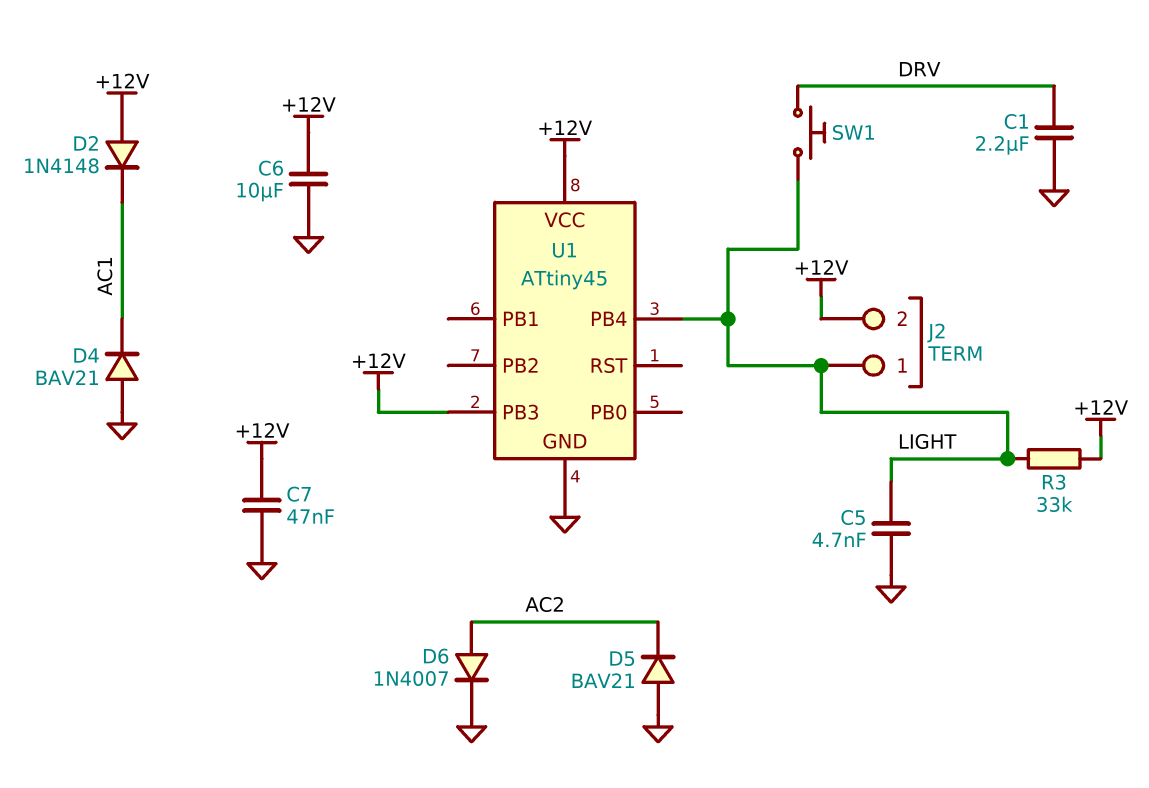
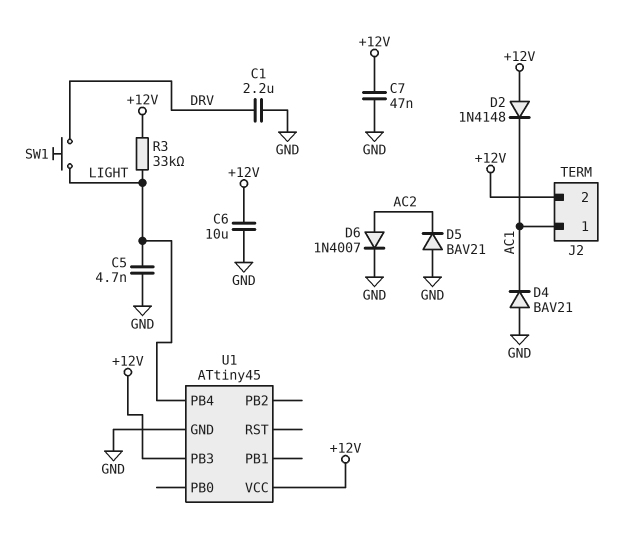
J2 pin 1: LIGHT -> AC1

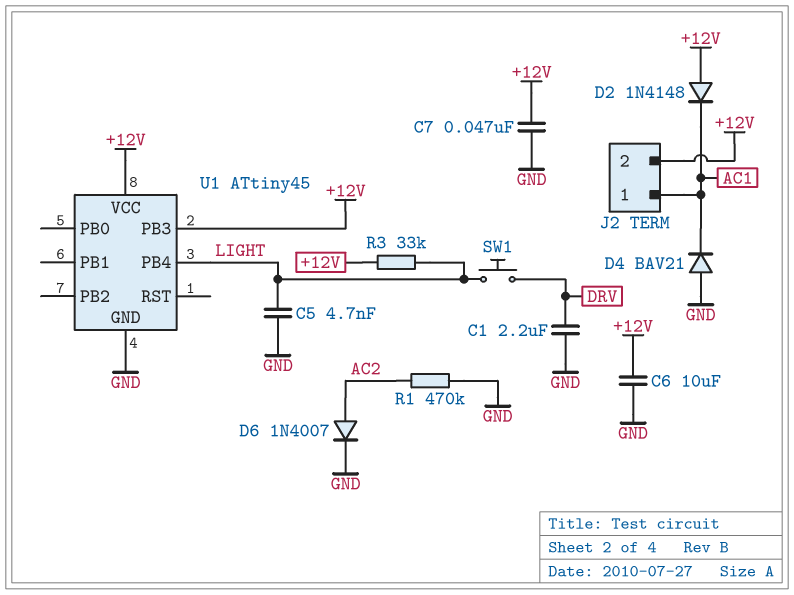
D5: diode BAV21 (A GND, K AC2) -> none
R1: none -> 470k (AC2, GND)

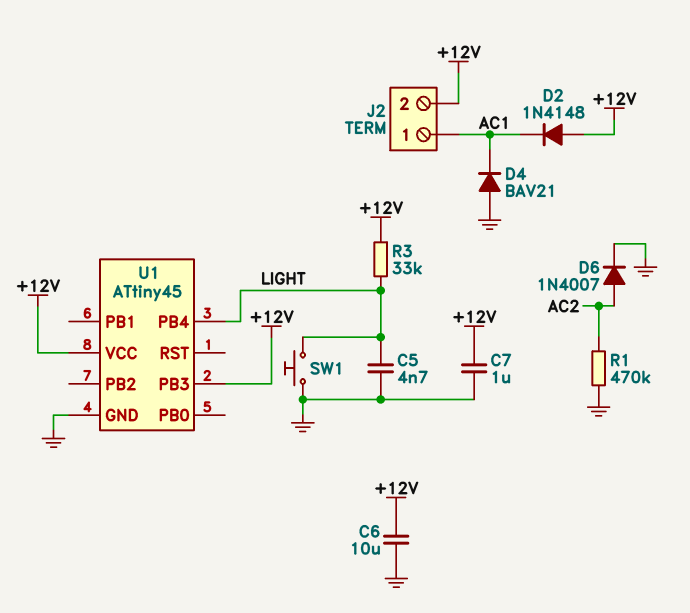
C1: 2.2uF (DRV, GND) -> none
C7: 47nF (+12V, GND) -> 1uF (+12V, GND)
SW1: button (DRV, LIGHT) -> button (GND, LIGHT)

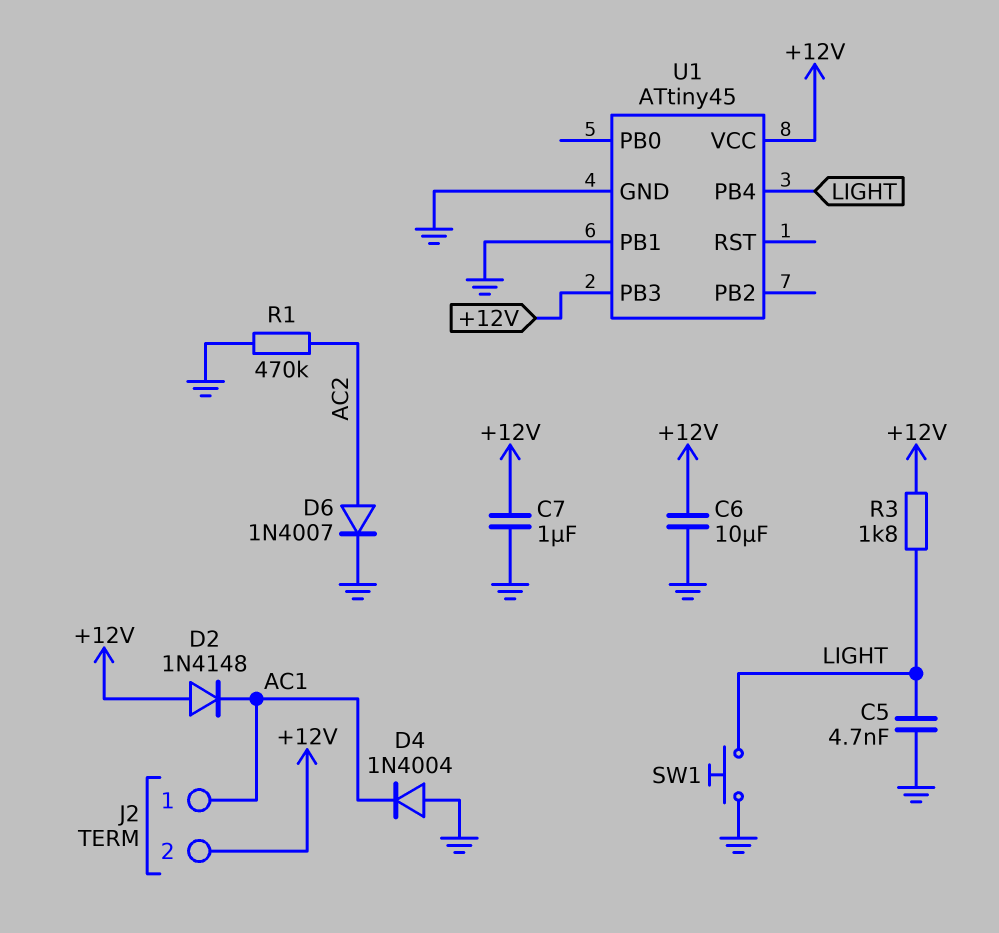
D4: diode BAV21 (A GND, K AC1) -> diode 1N4004 (A GND, K AC1)
R3: 33k (+12V, LIGHT) -> 1.8k (+12V, LIGHT)
U1 pin PB1: none -> GND

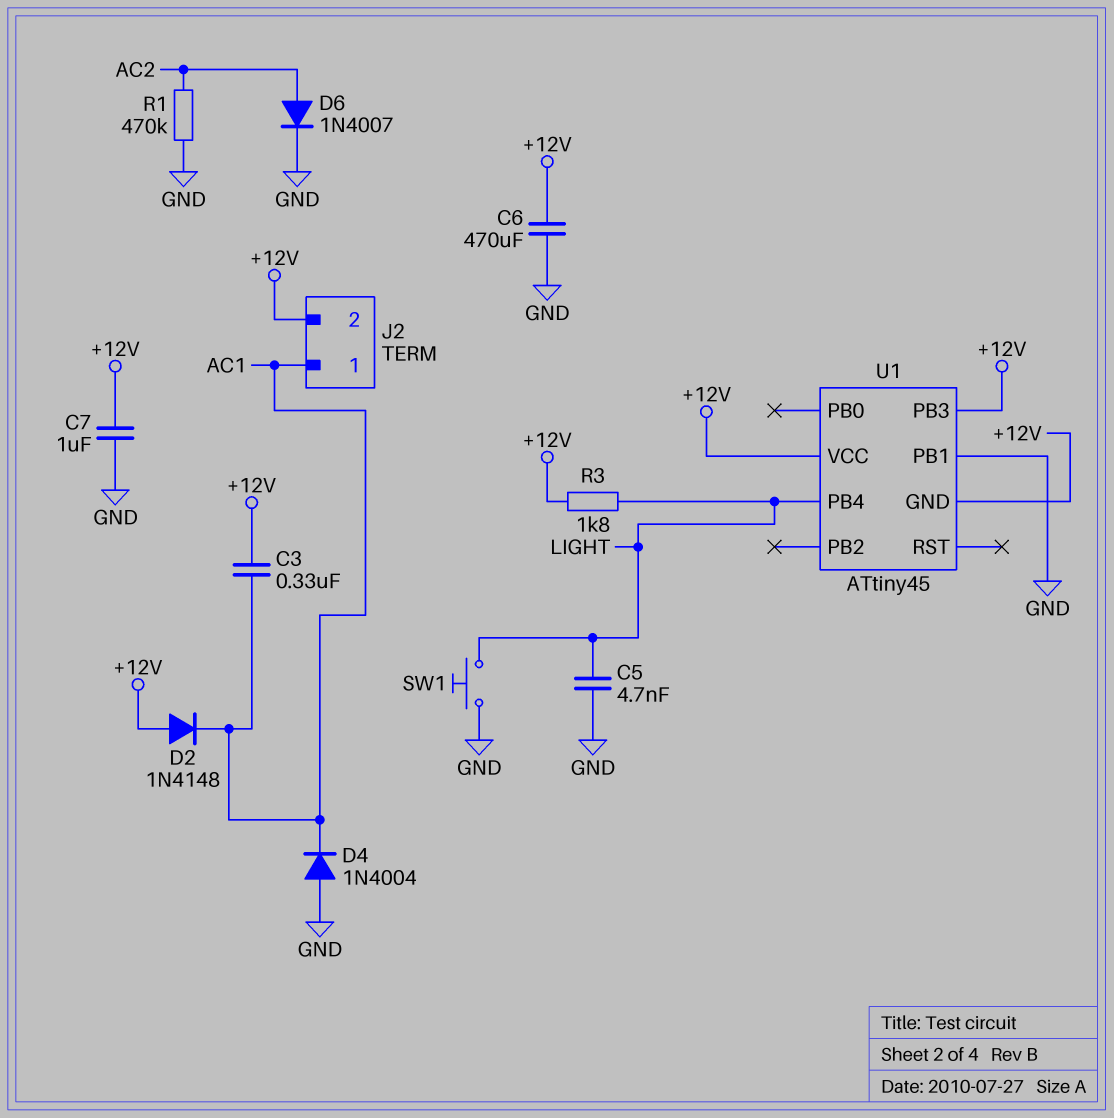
C3: none -> 330nF (+12V, AC1)
C6: 10uF (+12V, GND) -> 470uF (+12V, GND)
U1 pin GND: GND -> +12V

